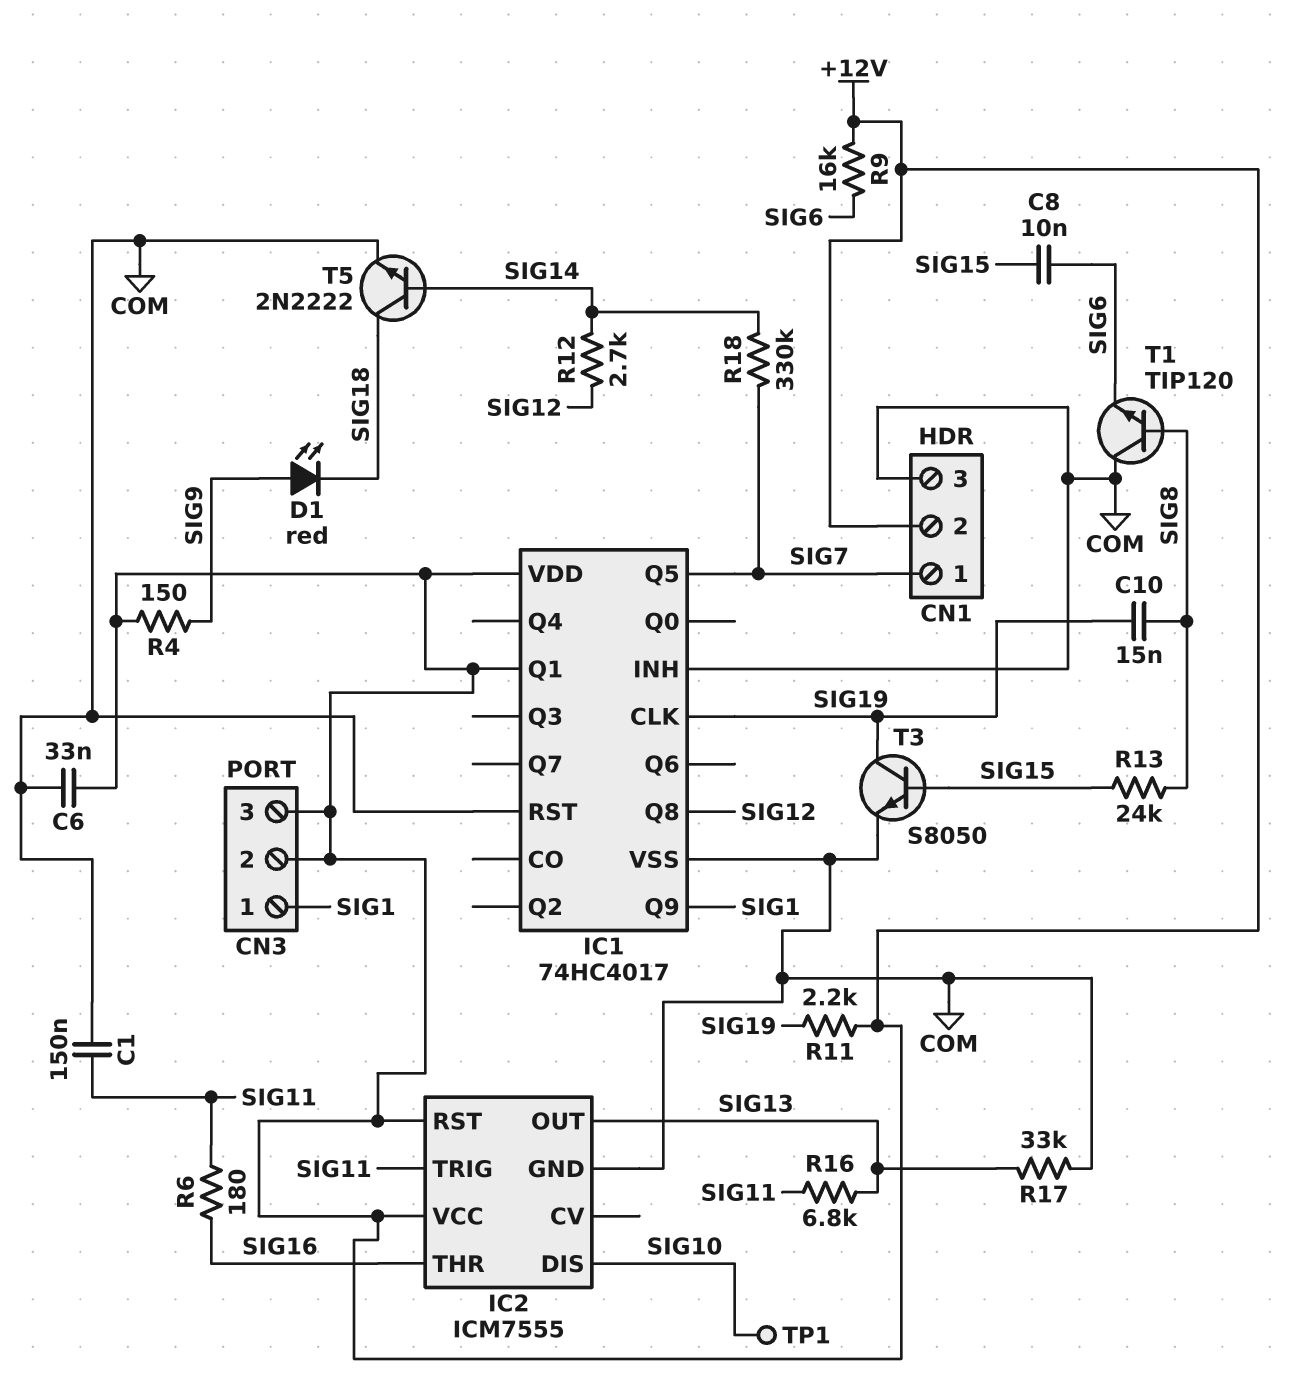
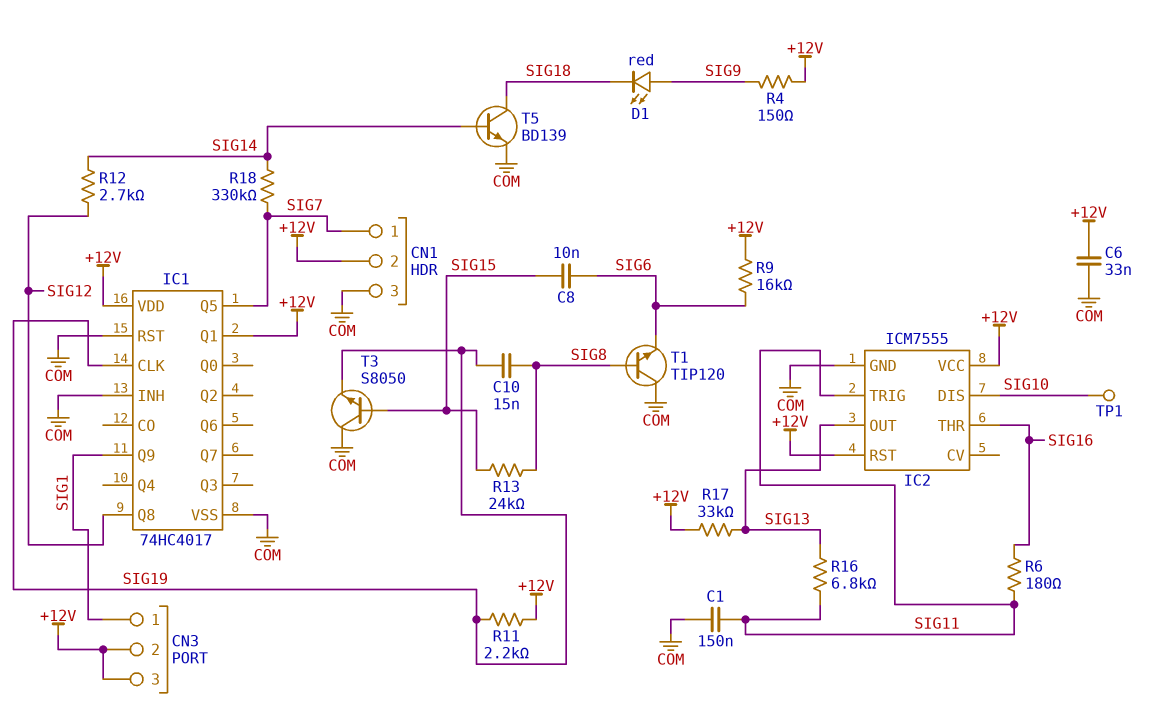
R17: 33k (COM, SIG13) -> 33k (+12V, SIG13)
T3: NPN S8050 (B SIG15, C SIG19, E COM) -> NPN S8050 (B SIG15, C COM, E SIG19)
T5: NPN 2N2222 (B SIG14, C SIG18, E COM) -> NPN BD139 (B SIG14, C SIG18, E COM)

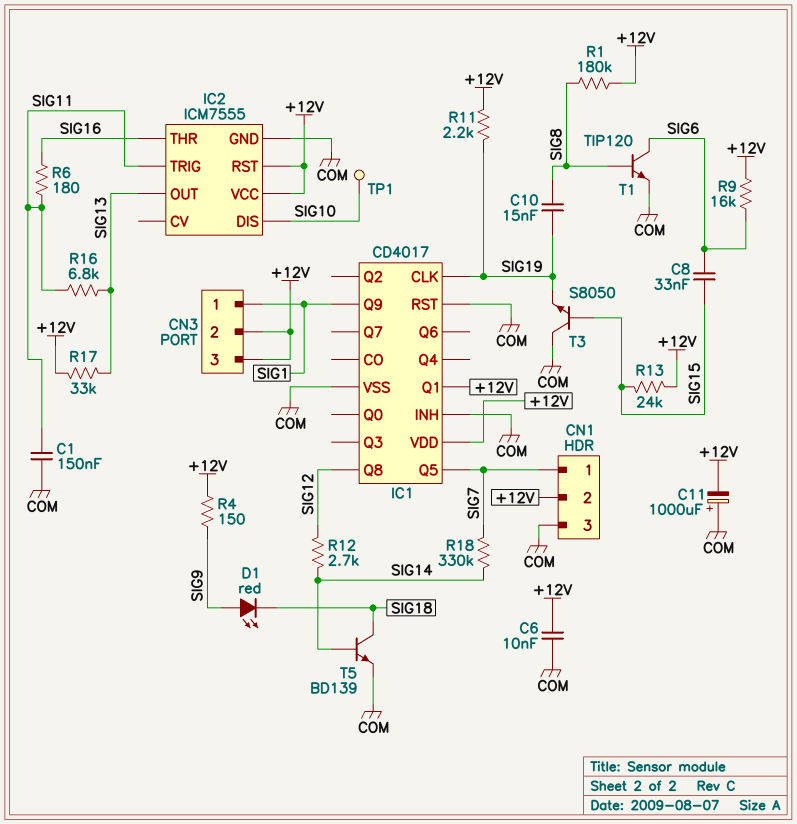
C6: 33nF (+12V, COM) -> 10nF (+12V, COM)
C8: 10nF (SIG6, SIG15) -> 33nF (SIG6, SIG15)
C11: none -> 1000uF (plus COM, minus +12V)
IC1: 74HC4017 -> CD4017
R1: none -> 180k (+12V, SIG8)
R13: 24k (SIG8, SIG15) -> 24k (+12V, SIG15)
T1: NPN TIP120 (B SIG8, C COM, E SIG6) -> NPN TIP120 (B SIG8, C SIG6, E COM)

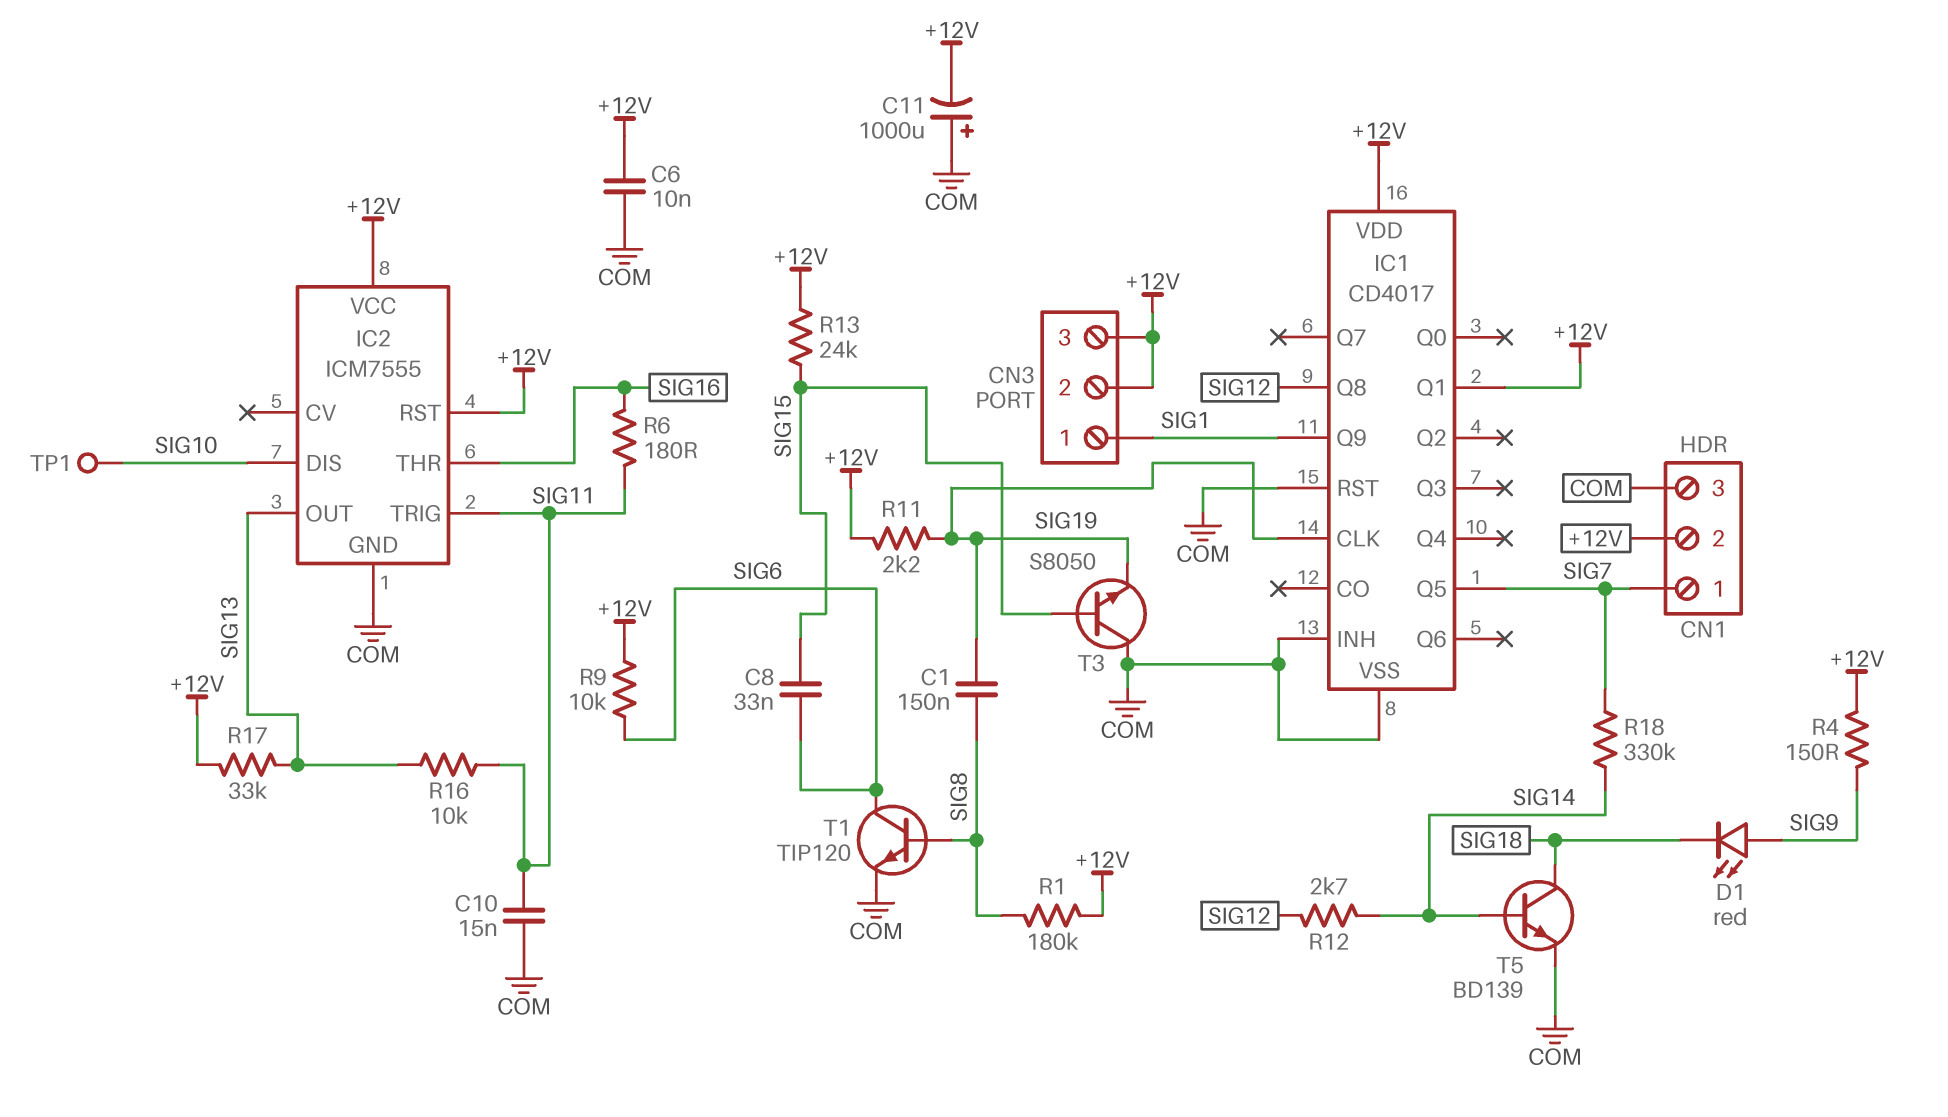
C1: 150nF (COM, SIG11) -> 150nF (SIG8, SIG19)
C10: 15nF (SIG8, SIG19) -> 15nF (COM, SIG11)
R9: 16k (+12V, SIG6) -> 10k (+12V, SIG6)
R16: 6.8k (SIG11, SIG13) -> 10k (SIG11, SIG13)

